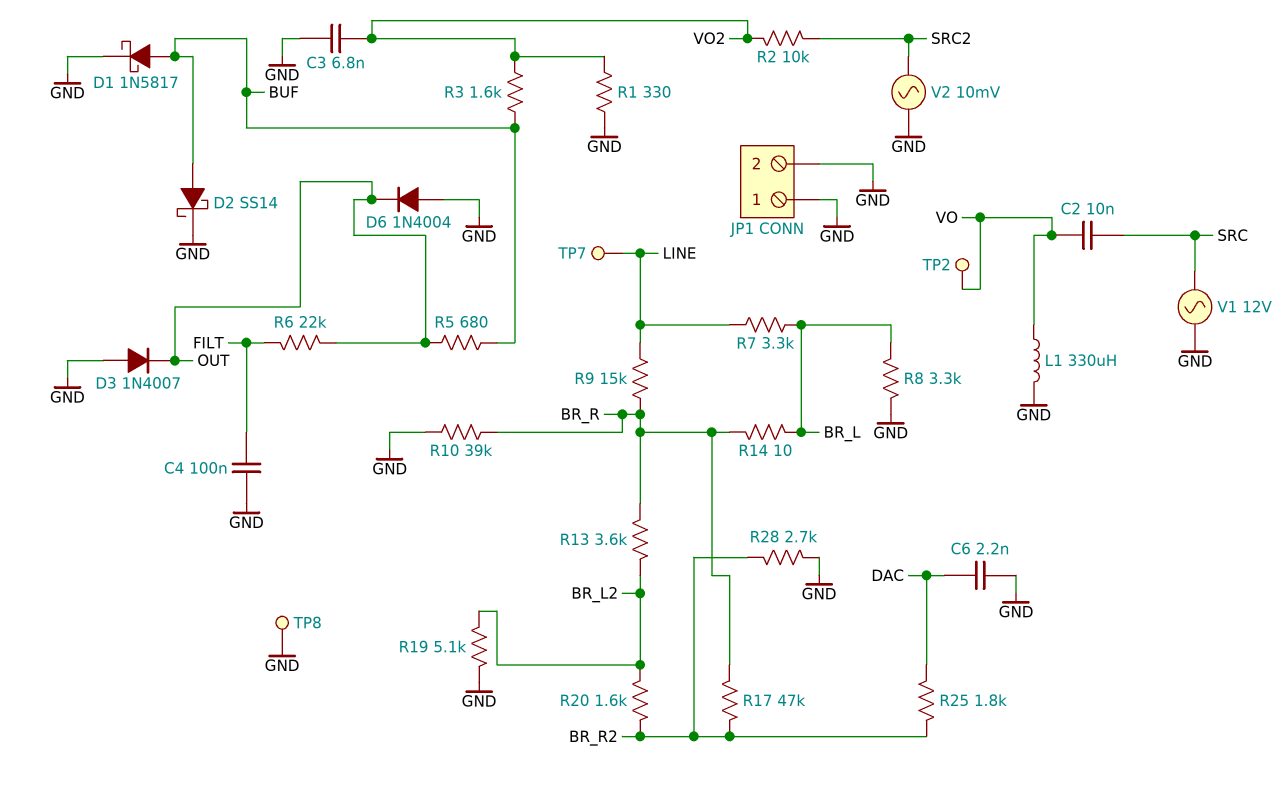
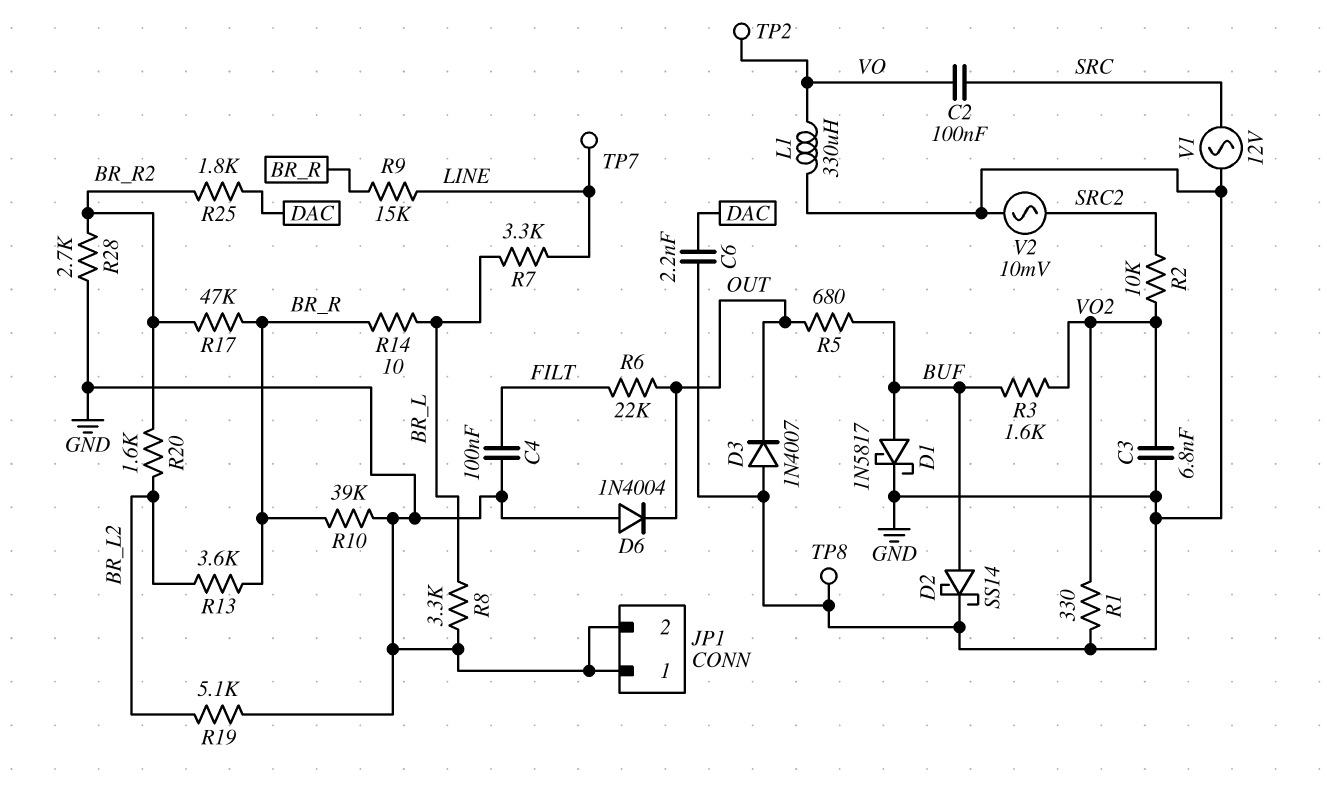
C2: 10nF (SRC, VO) -> 100nF (SRC, VO)

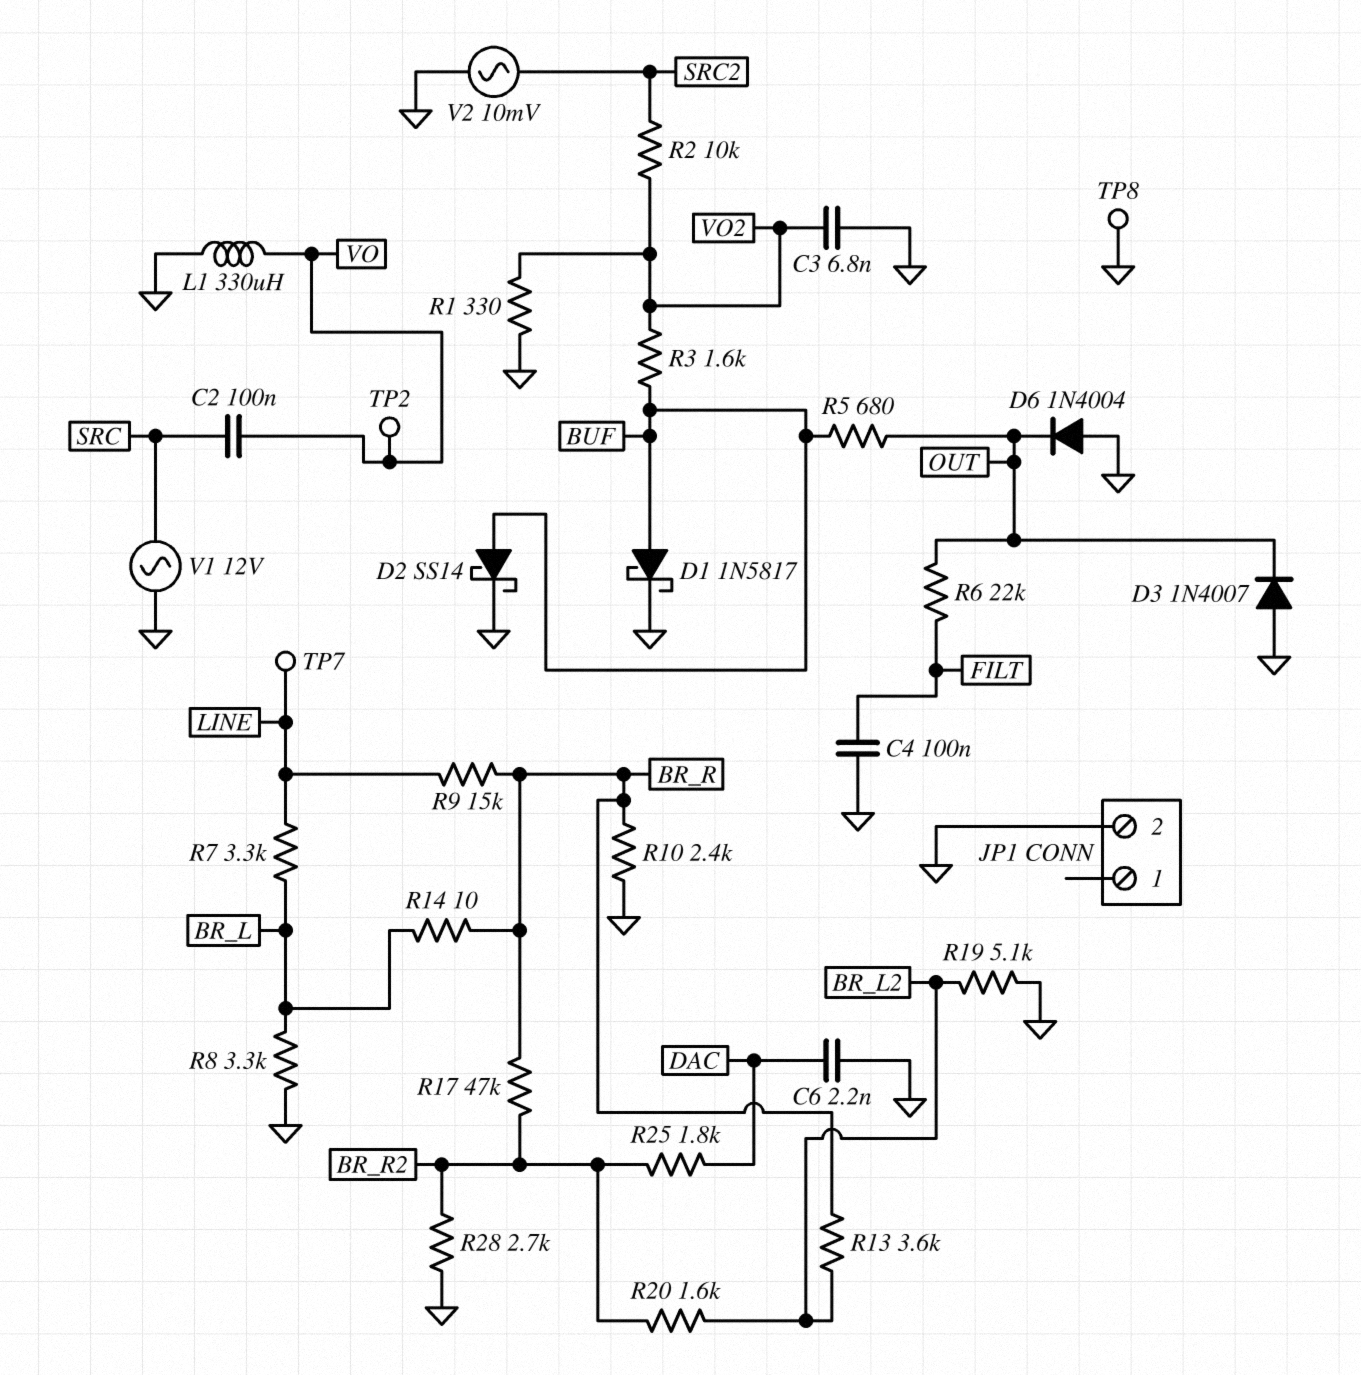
JP1 pin 1: GND -> none
R10: 39k (BR_R, GND) -> 2.4k (BR_R, GND)

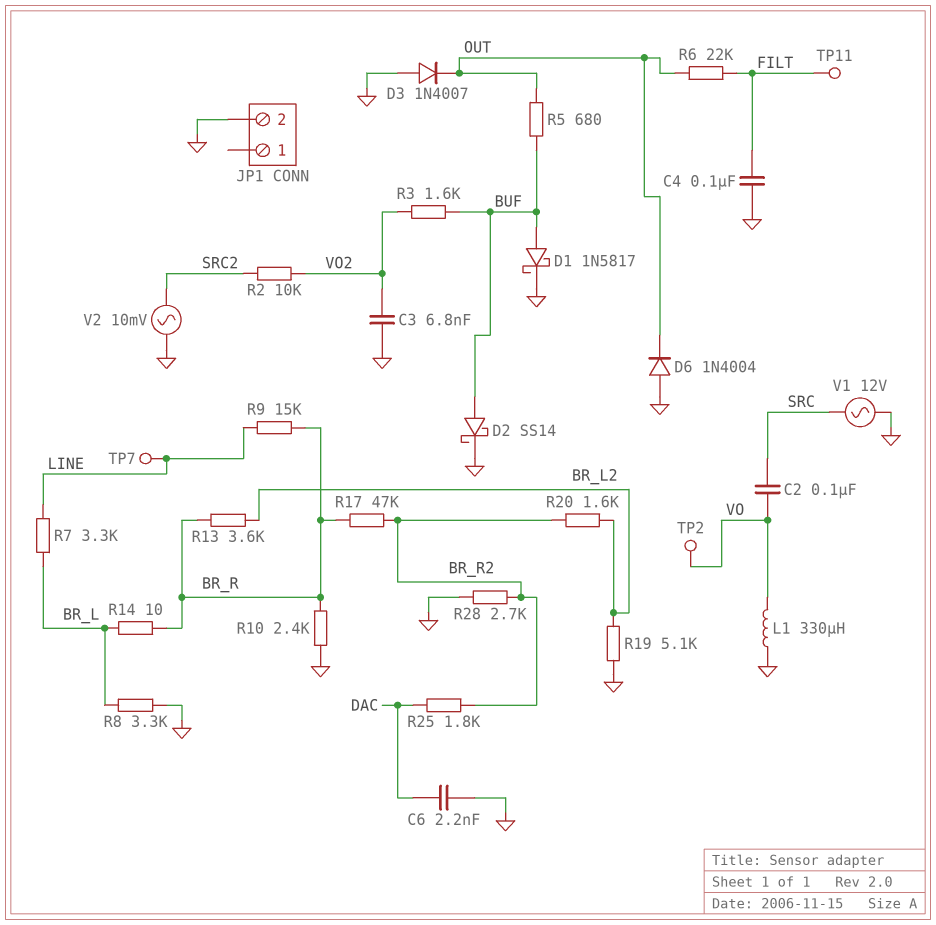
R1: 330 (GND, VO2) -> none
TP8: test point (GND) -> none
TP11: none -> test point (FILT)

